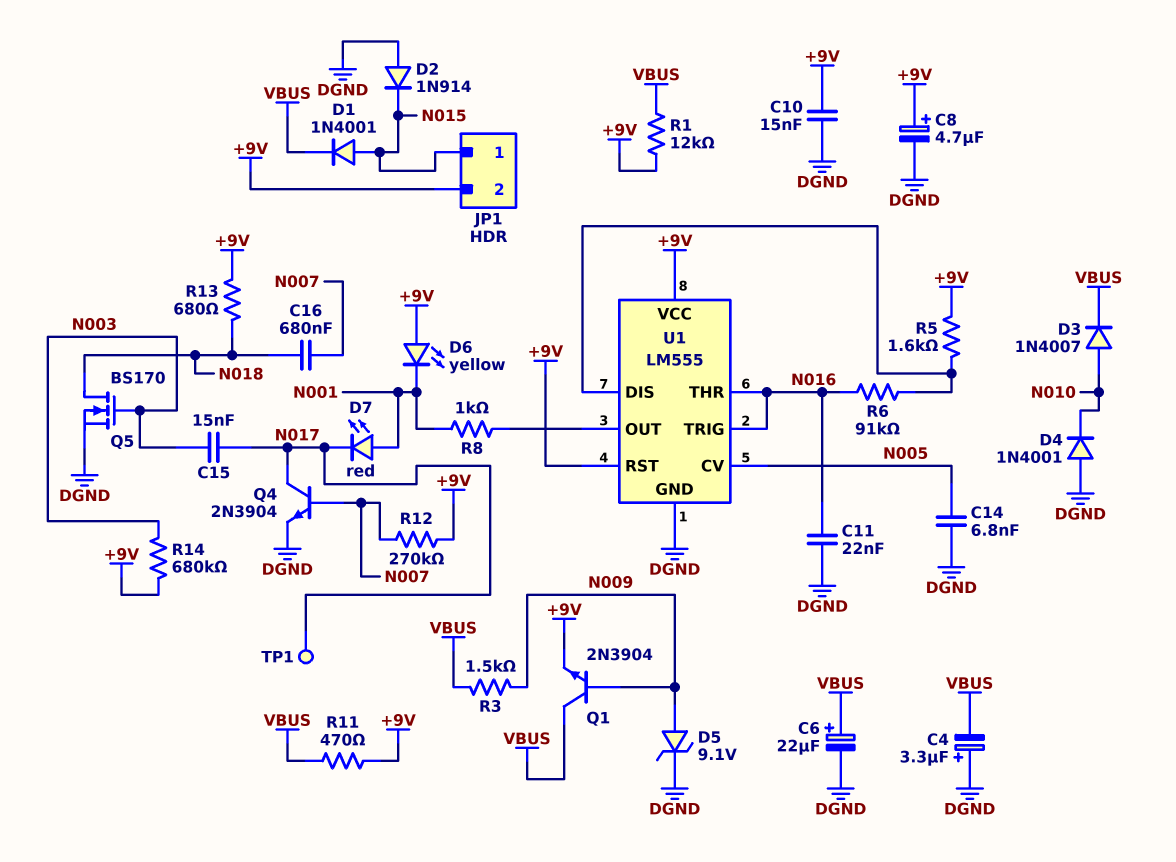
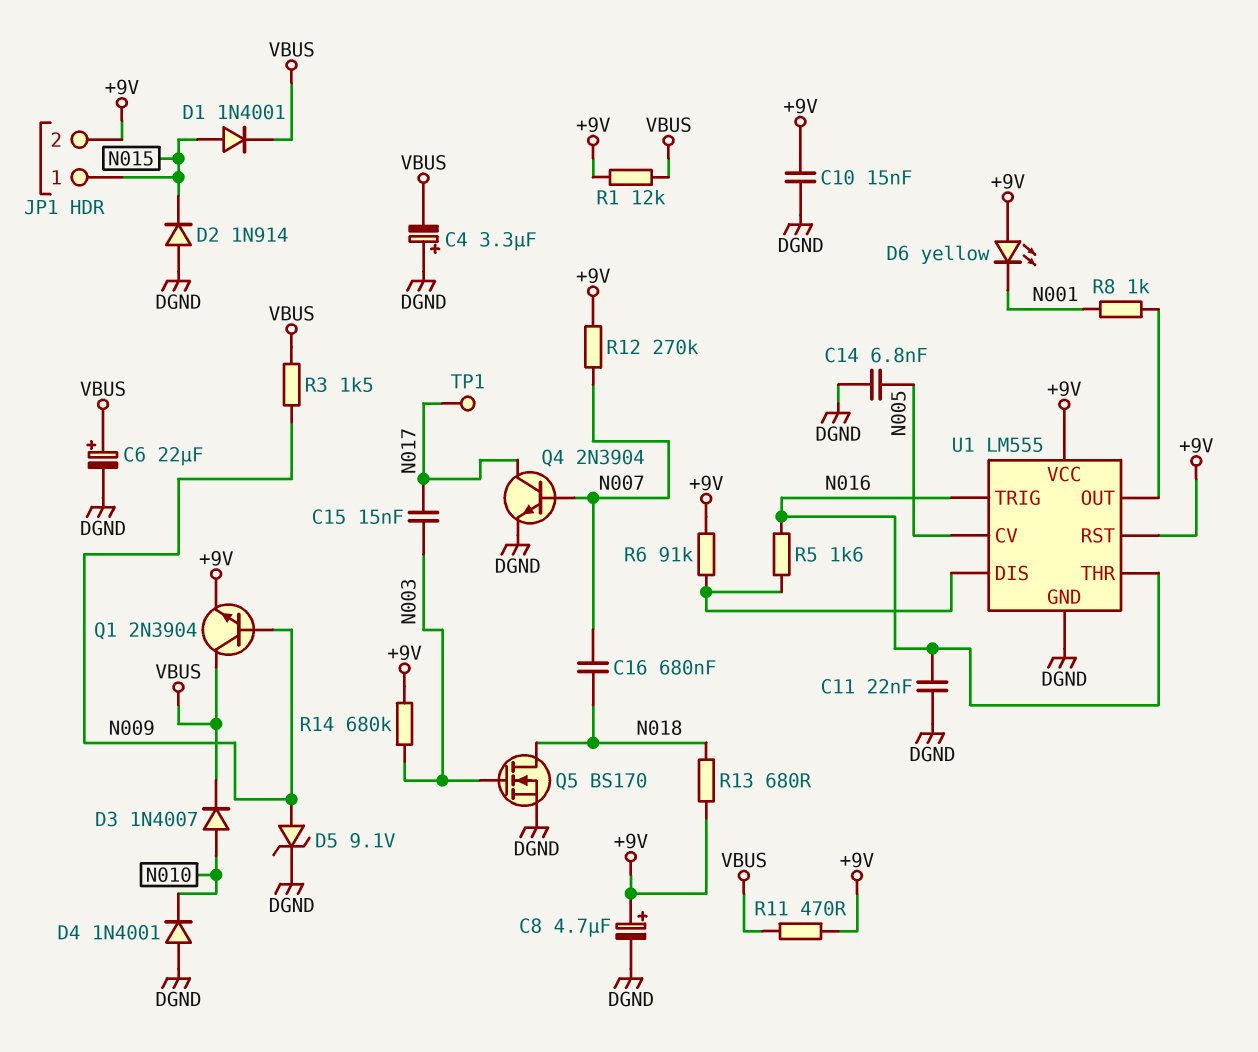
D7: LED red (A N001, K N017) -> none
R5: 1.6k (+9V, U1/DIS) -> 1.6k (N016, U1/DIS)
R6: 91k (N016, U1/DIS) -> 91k (+9V, U1/DIS)

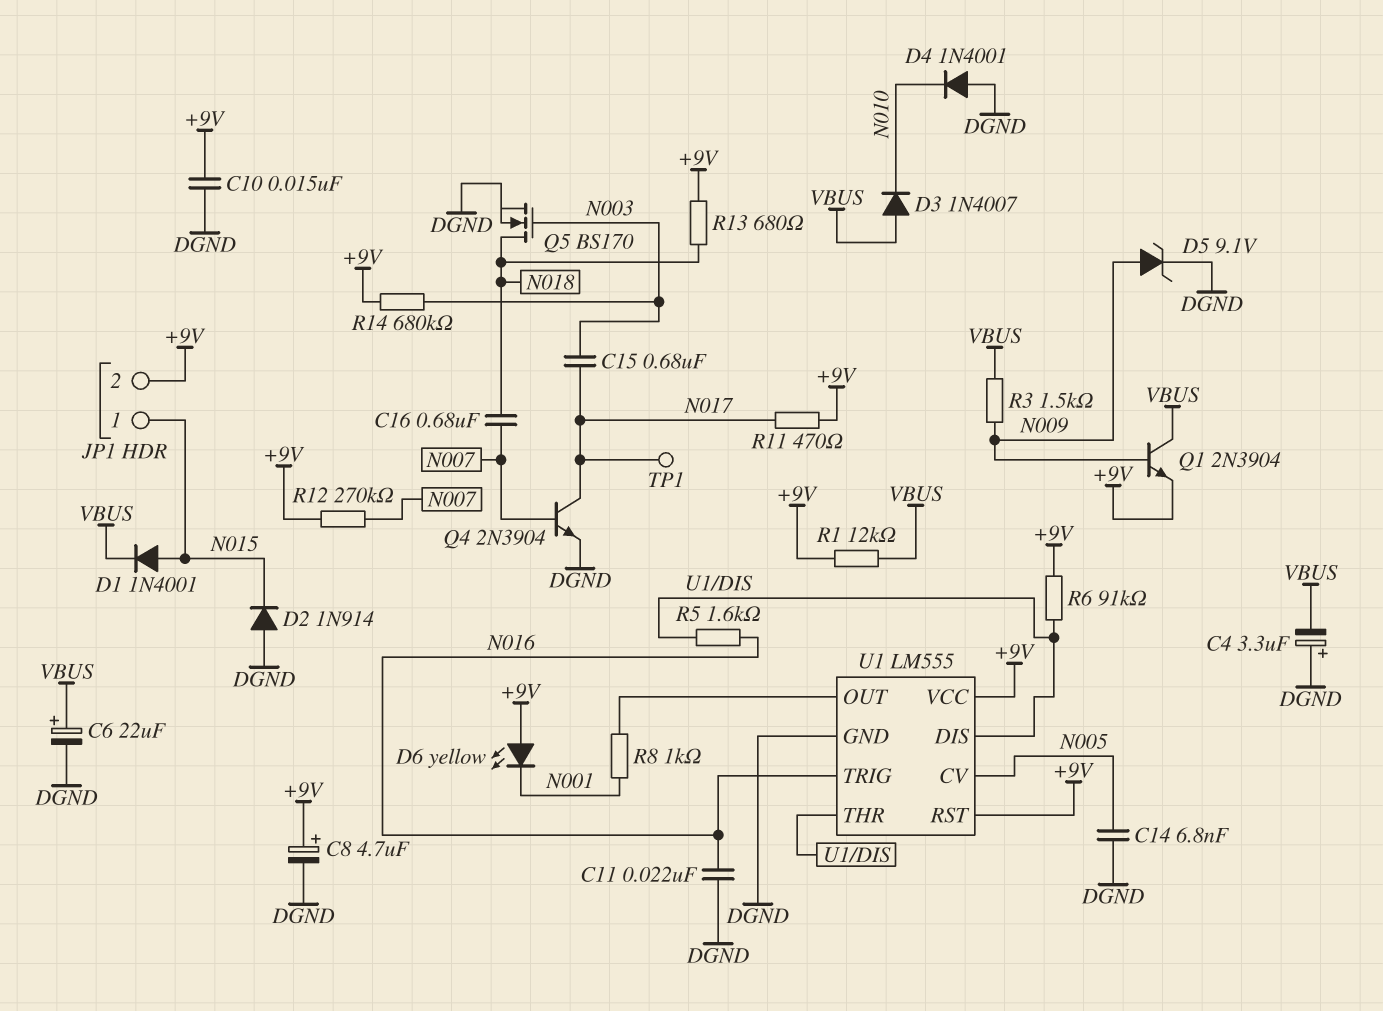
C15: 15nF (N003, N017) -> 680nF (N003, N017)
D3: diode 1N4007 (A N010, K VBUS) -> diode 1N4007 (A VBUS, K N010)
R11: 470 (+9V, VBUS) -> 470 (+9V, N017)
U1 pin THR: N016 -> U1/DIS

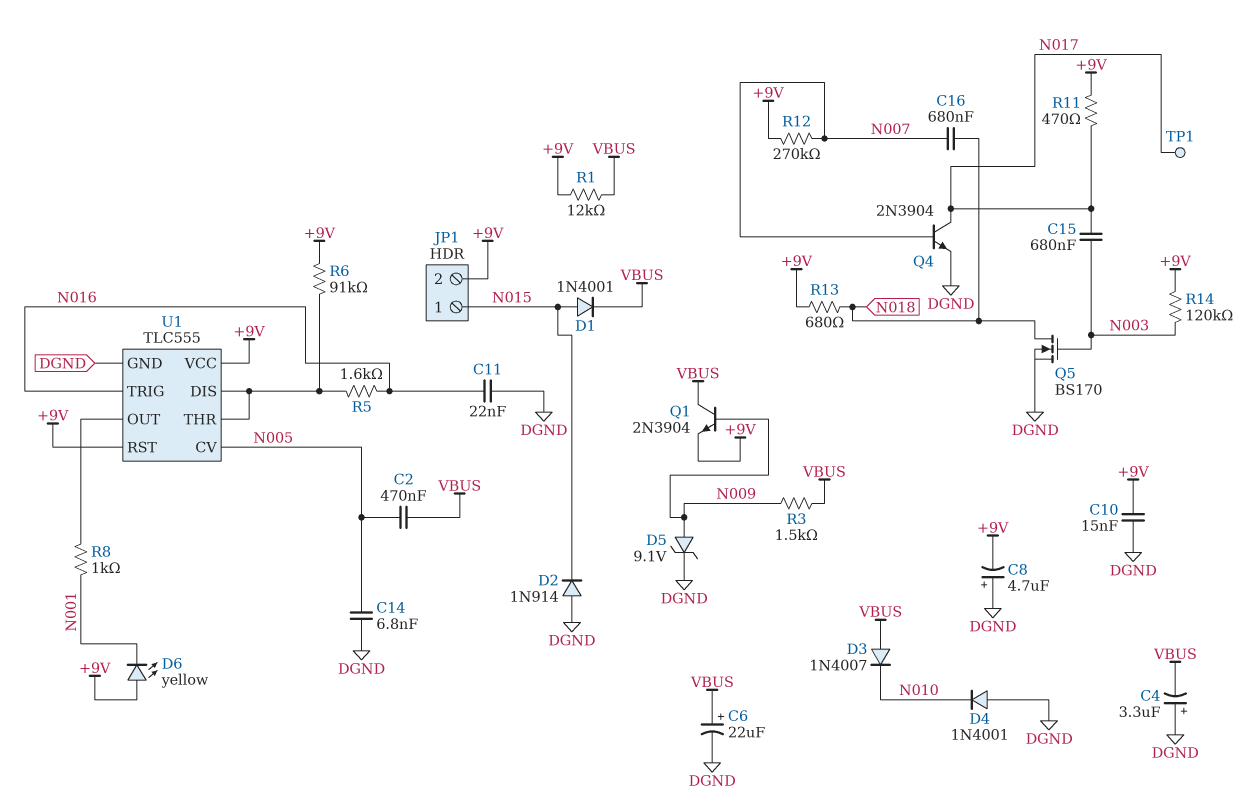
C2: none -> 470nF (N005, VBUS)
C8: 4.7uF (plus +9V, minus DGND) -> 4.7uF (plus DGND, minus +9V)
R14: 680k (+9V, N003) -> 120k (+9V, N003)
U1: LM555 -> TLC555

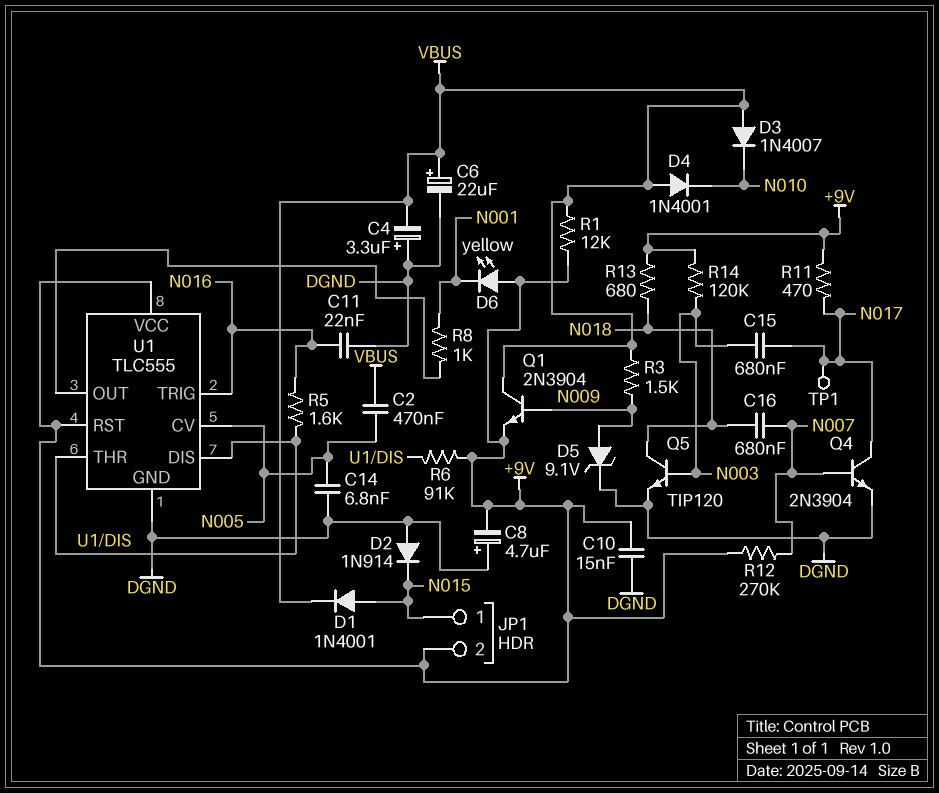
D4: diode 1N4001 (A DGND, K N010) -> diode 1N4001 (A VBUS, K N010)
Q5: NMOS BS170 (G N003, D N018, S DGND) -> NPN TIP120 (B N003, C N018, E DGND)

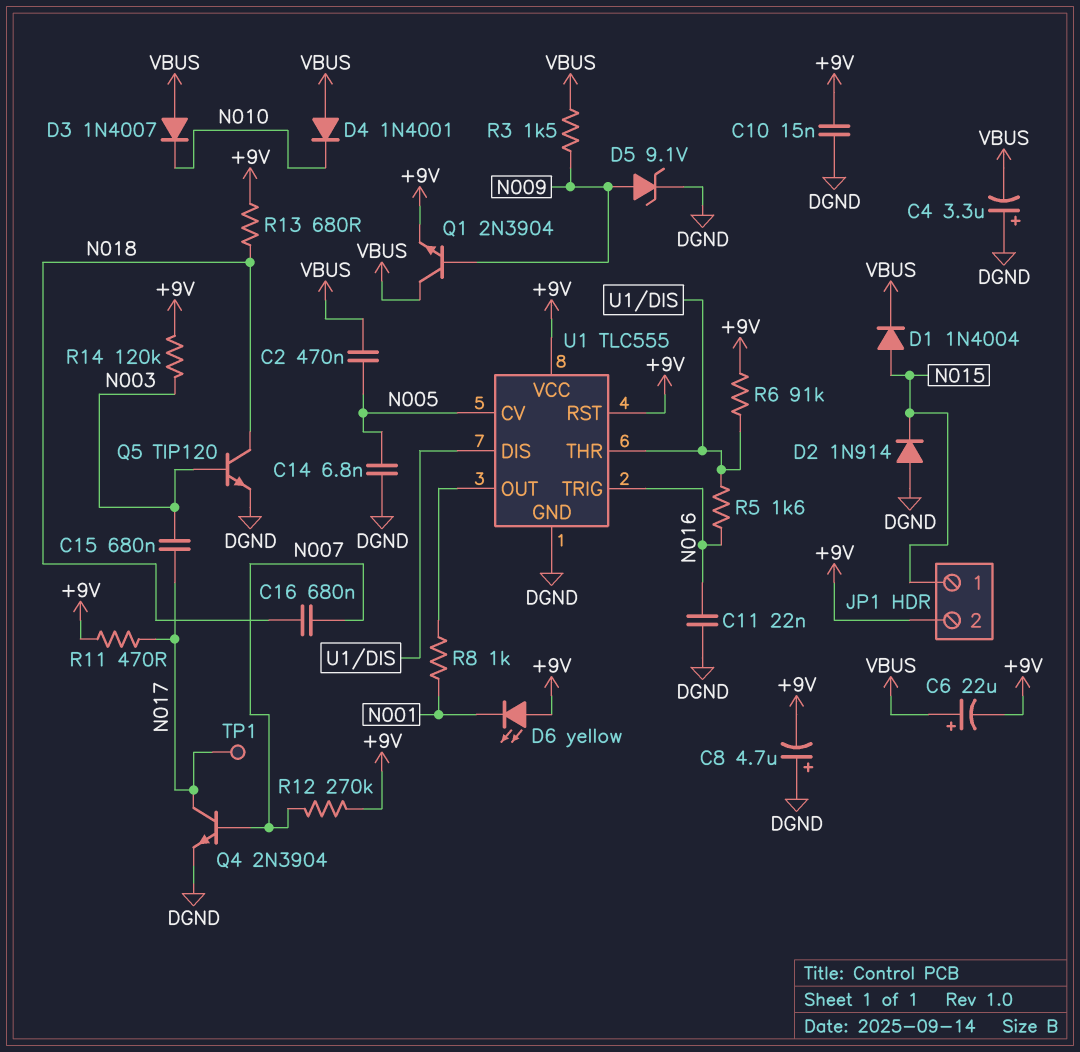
C6: 22uF (plus VBUS, minus DGND) -> 22uF (plus VBUS, minus +9V)
D1: diode 1N4001 (A N015, K VBUS) -> diode 1N4004 (A N015, K VBUS)
R1: 12k (+9V, VBUS) -> none

